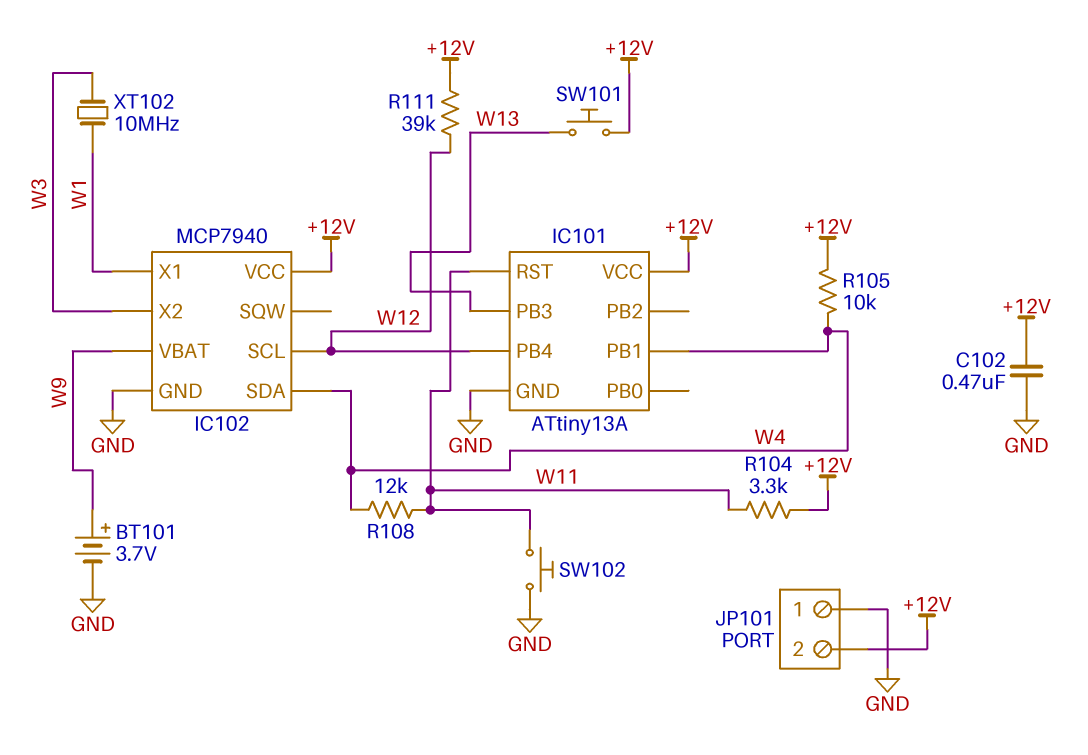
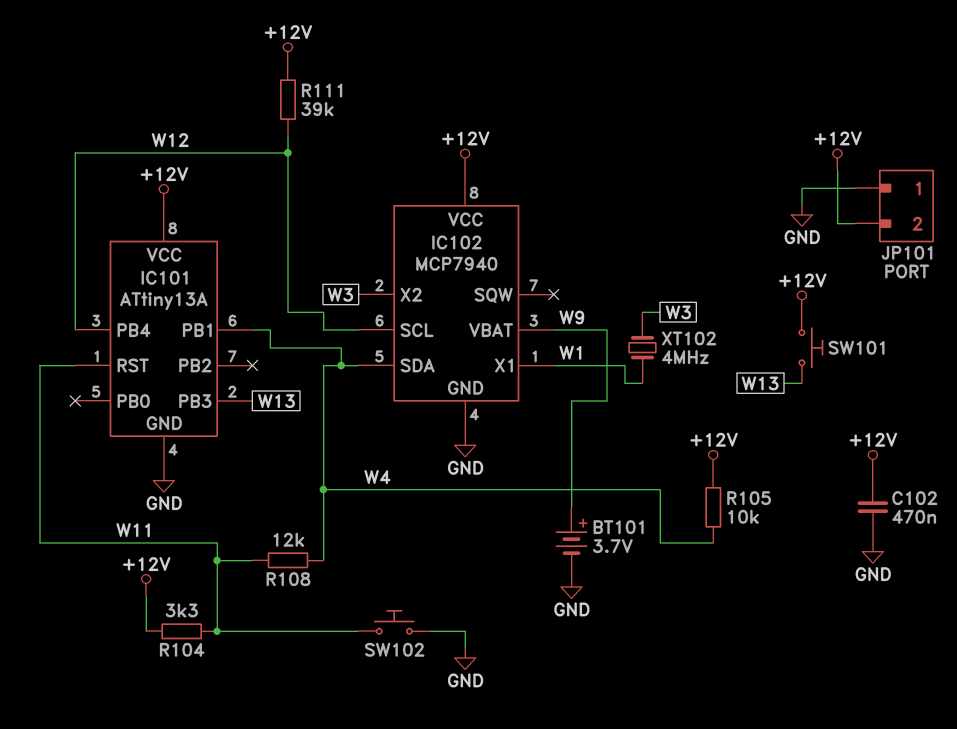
XT102: 10MHz (W1, W3) -> 4MHz (W1, W3)

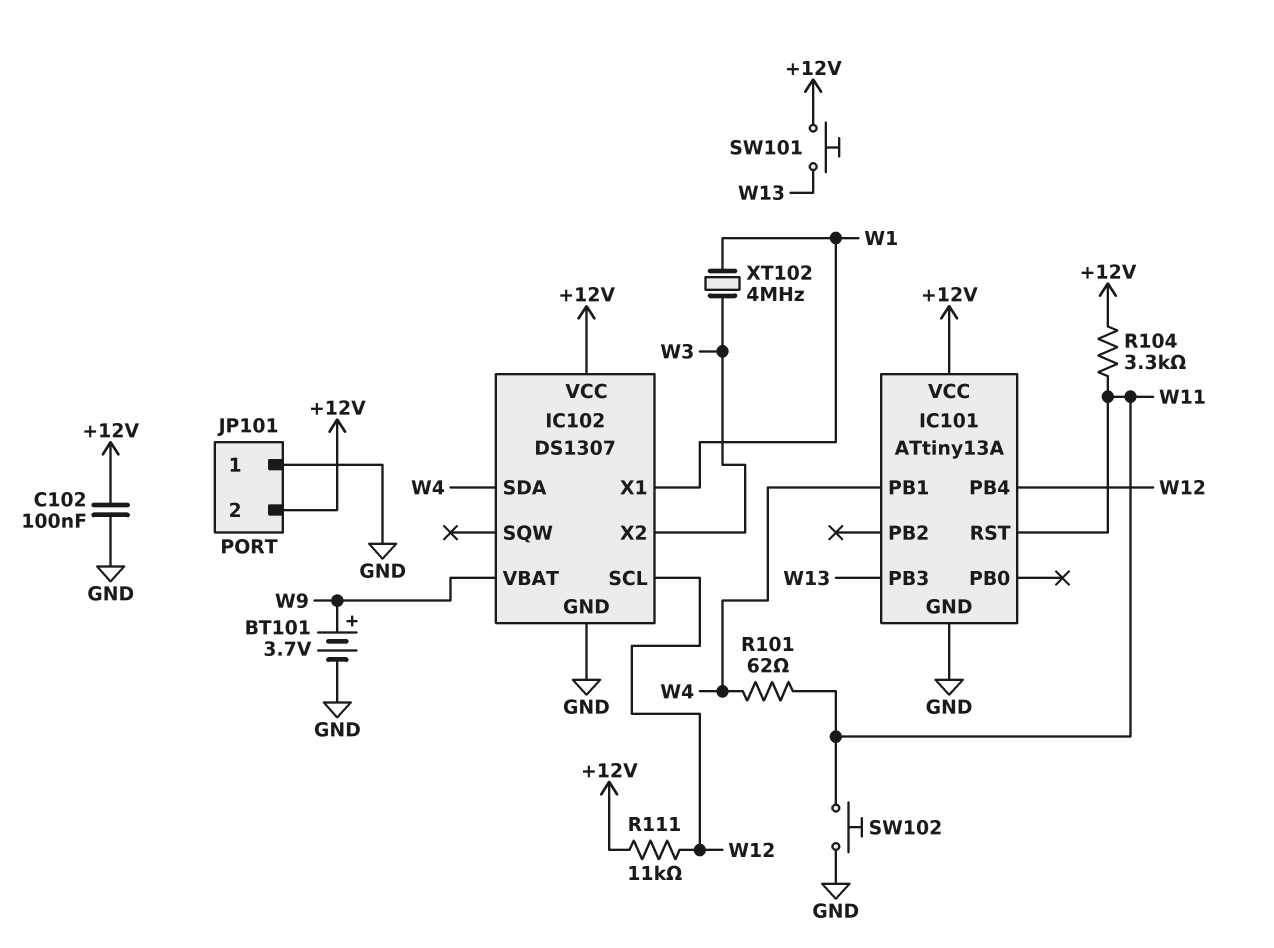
C102: 470nF (+12V, GND) -> 100nF (+12V, GND)
IC102: MCP7940 -> DS1307
R101: none -> 62 (W4, W11)
R105: 10k (+12V, W4) -> none
R108: 12k (W4, W11) -> none
R111: 39k (+12V, W12) -> 11k (+12V, W12)

